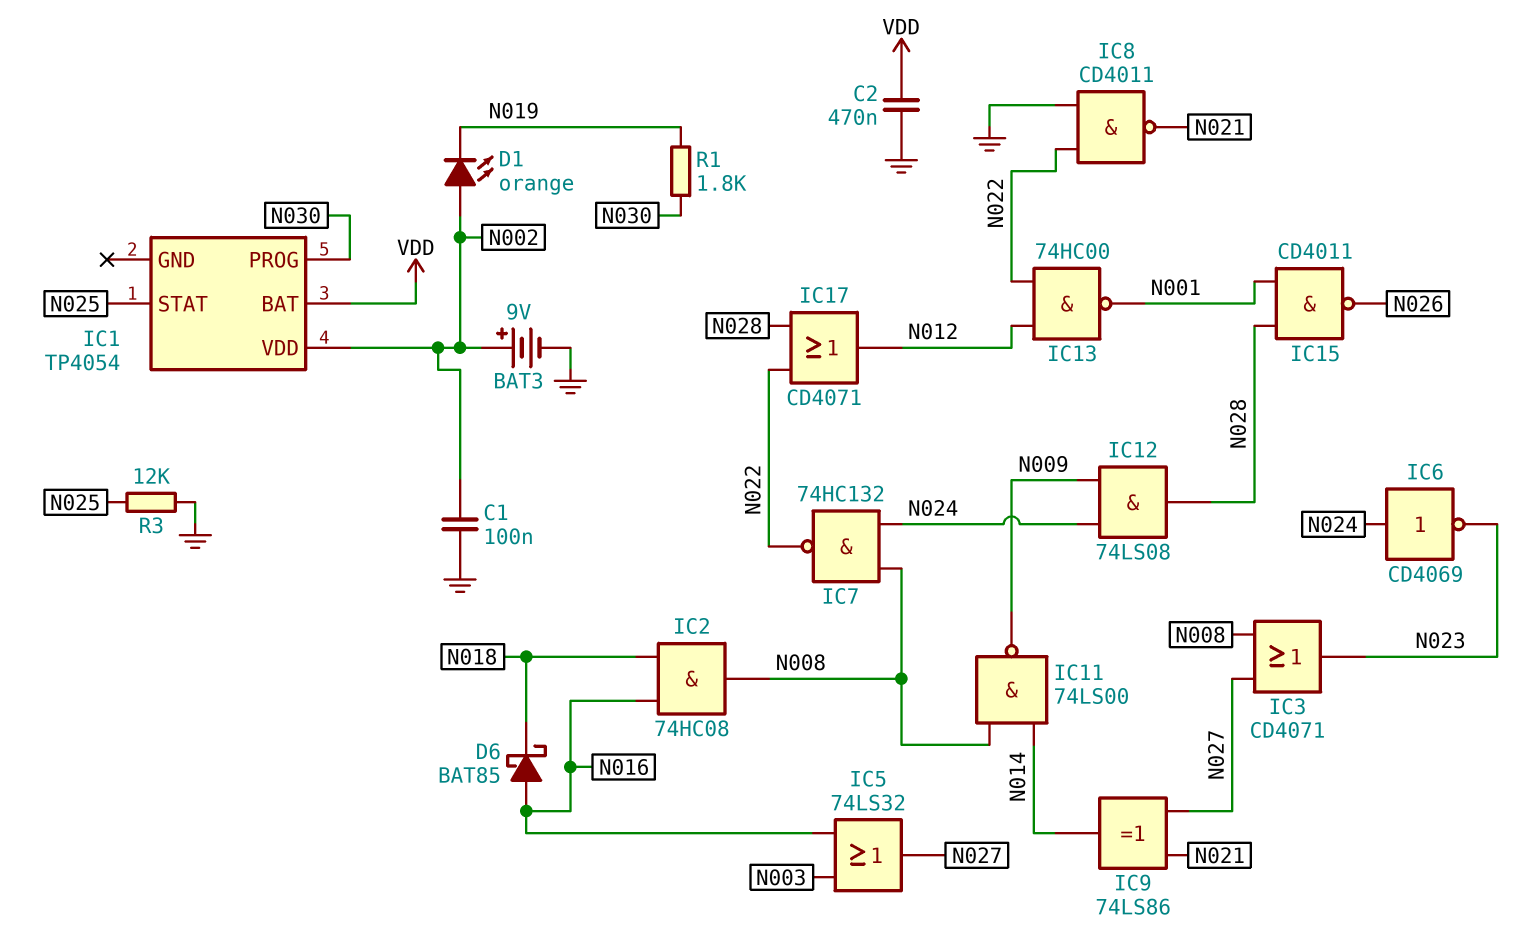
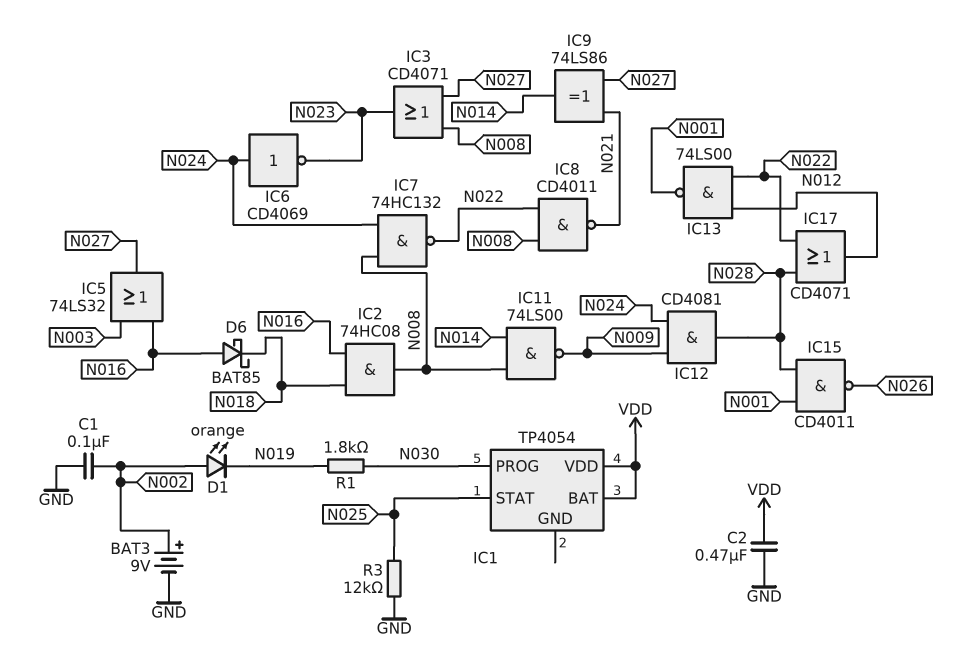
IC1 pin VDD: N002 -> VDD
IC8: NAND CD4011 (in GND, in N022, out N021) -> NAND CD4011 (in N008, in N022, out N021)
IC12: AND 74LS08 (in N009, in N024, out N028) -> AND CD4081 (in N009, in N024, out N028)
IC13: NAND 74HC00 (in N012, in N022, out N001) -> NAND 74LS00 (in N012, in N022, out N001)

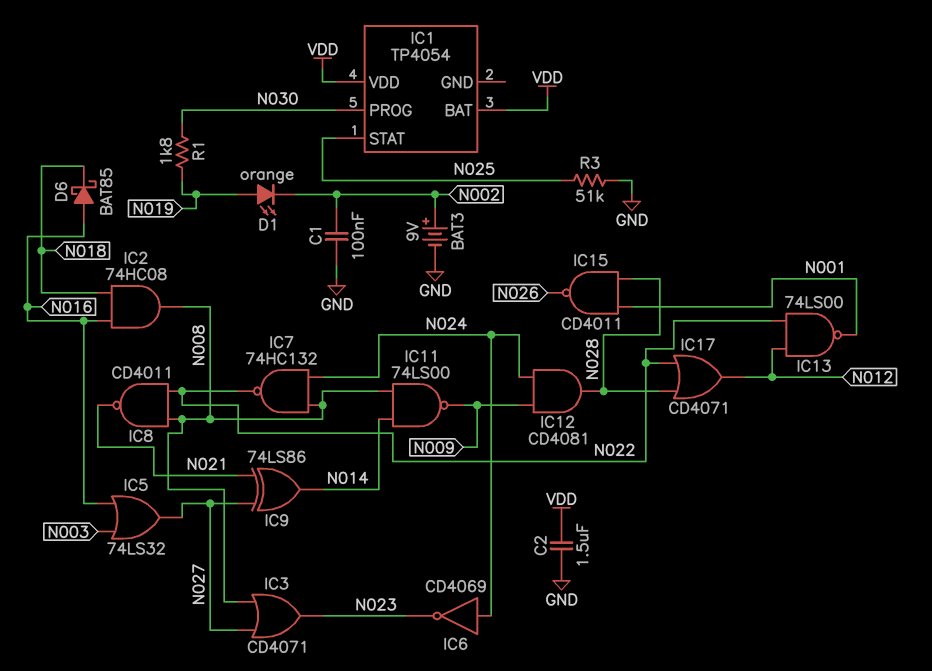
C2: 470nF (GND, VDD) -> 1.5uF (GND, VDD)
D1: LED orange (A N002, K N019) -> LED orange (A N019, K N002)
R3: 12k (GND, N025) -> 51k (GND, N025)

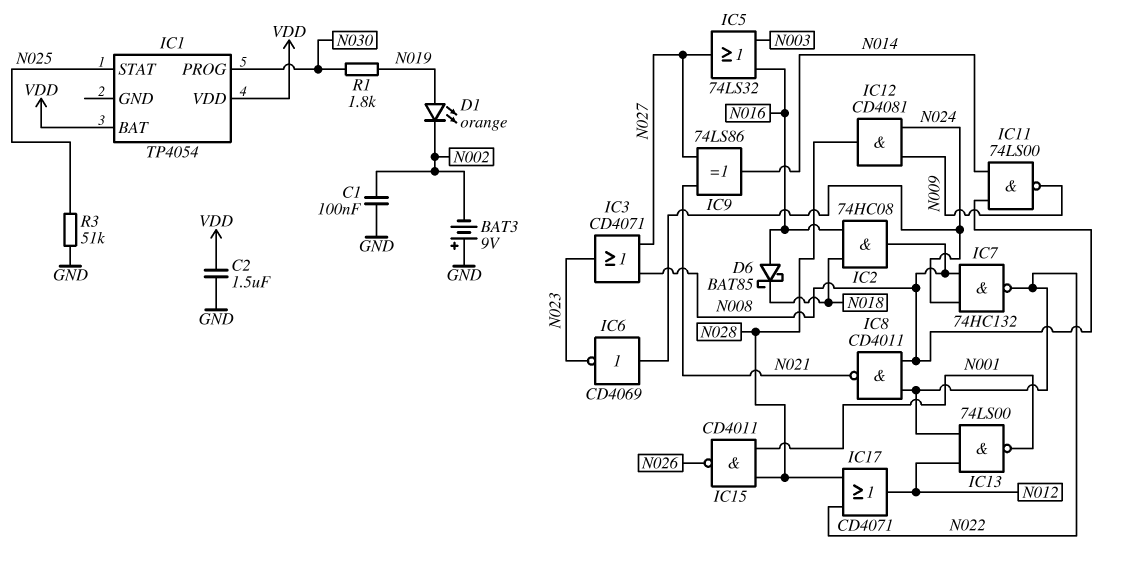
BAT3: 9V (plus N002, minus GND) -> 9V (plus GND, minus N002)

